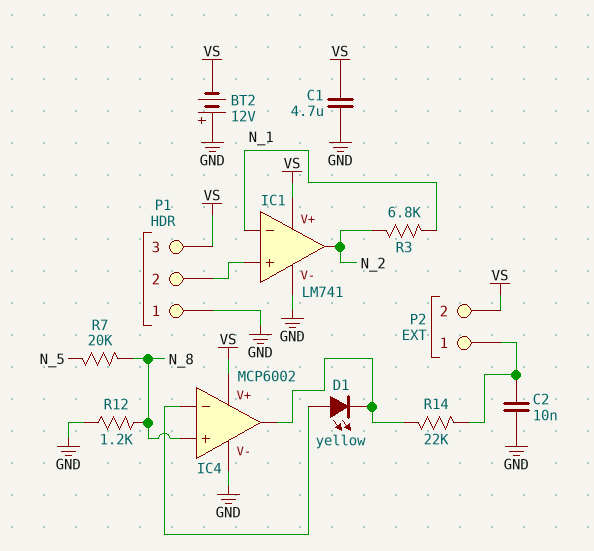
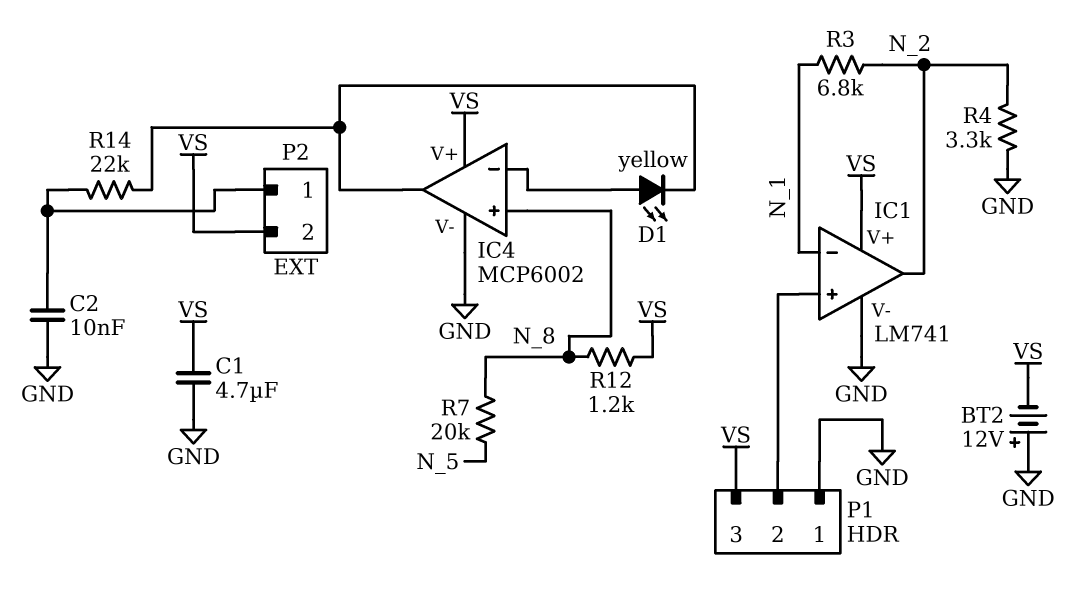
R4: none -> 3.3k (GND, N_2)
R12: 1.2k (GND, N_8) -> 1.2k (N_8, VS)

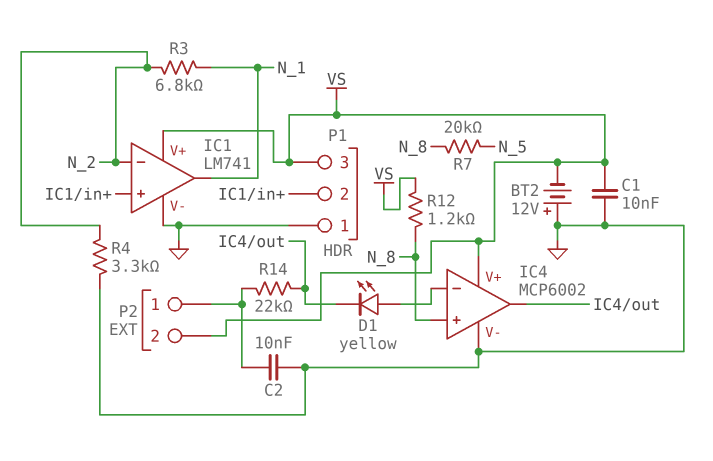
C1: 4.7uF (GND, VS) -> 10nF (GND, VS)
IC1 pin in-: N_1 -> N_2
IC1 pin out: N_2 -> N_1

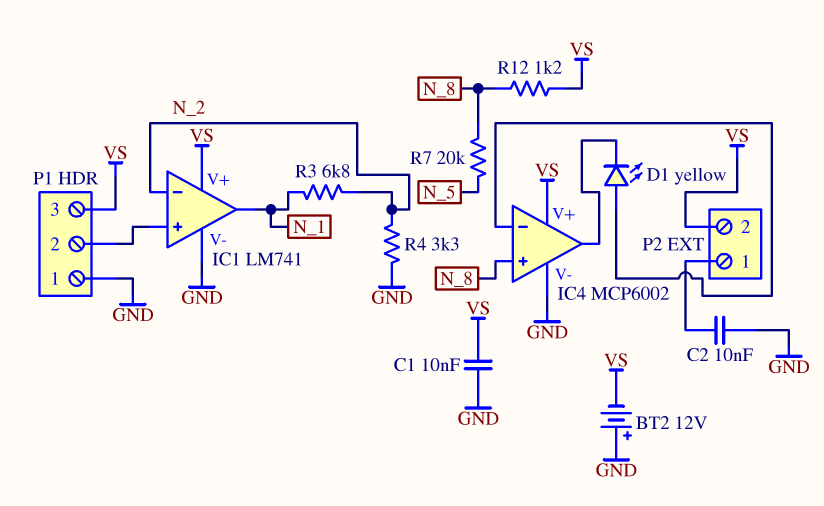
R14: 22k (IC4/out, P2/1) -> none

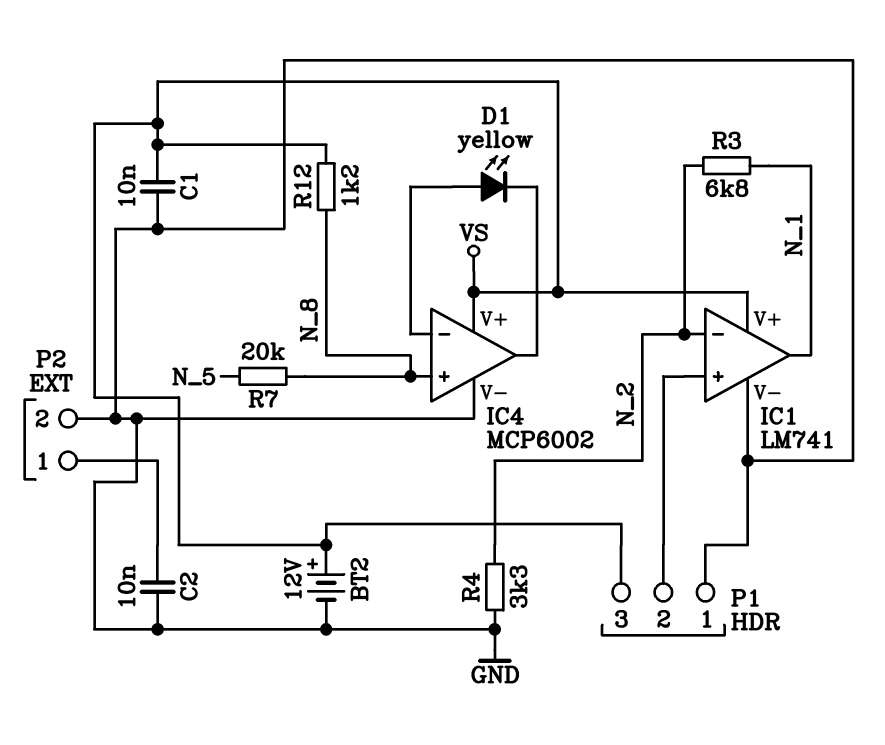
BT2: 12V (plus GND, minus VS) -> 12V (plus VS, minus GND)
P2 pin 2: VS -> GND

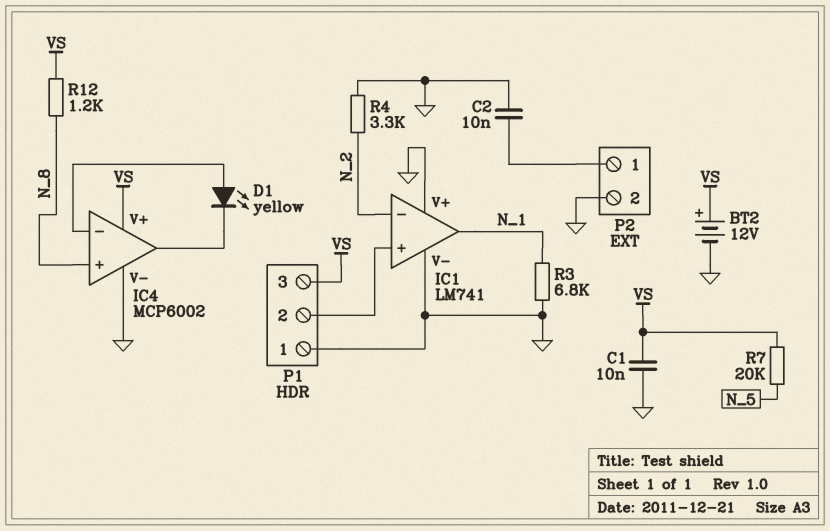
IC1 pin V+: VS -> GND
R3: 6.8k (N_1, N_2) -> 6.8k (GND, N_1)
R7: 20k (N_5, N_8) -> 20k (N_5, VS)

